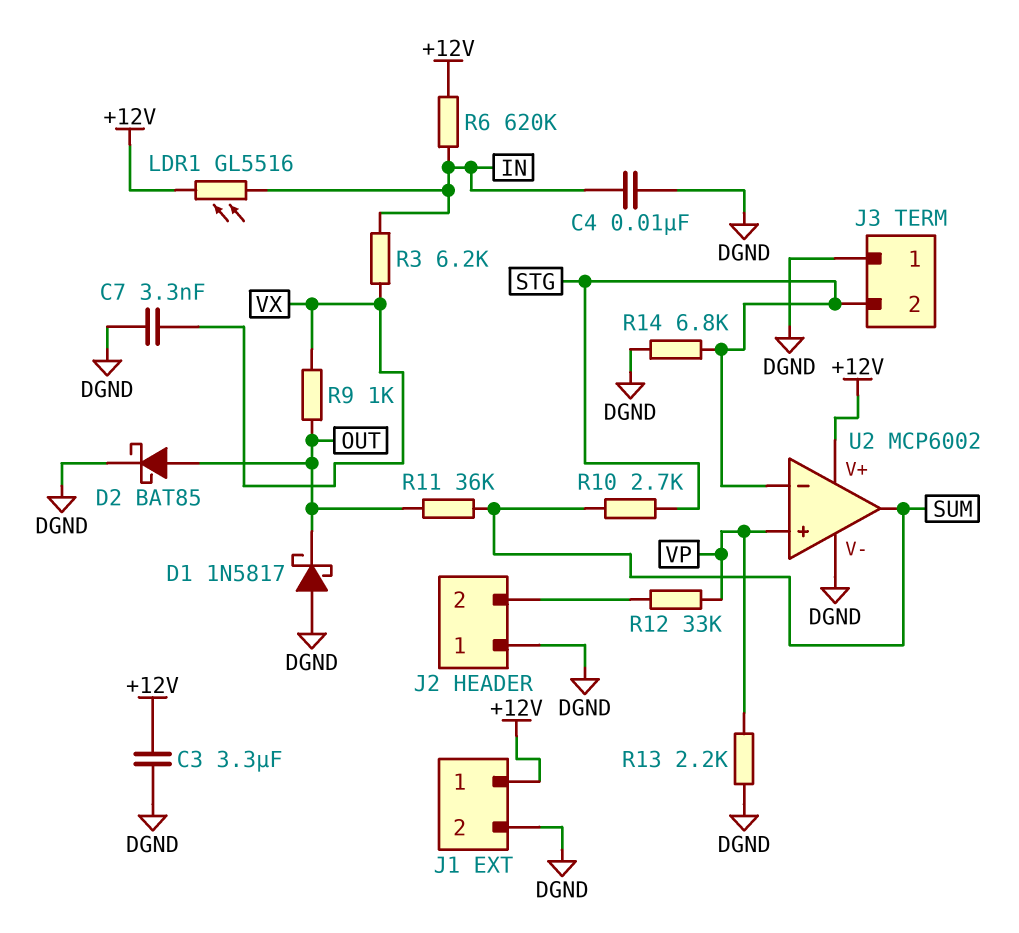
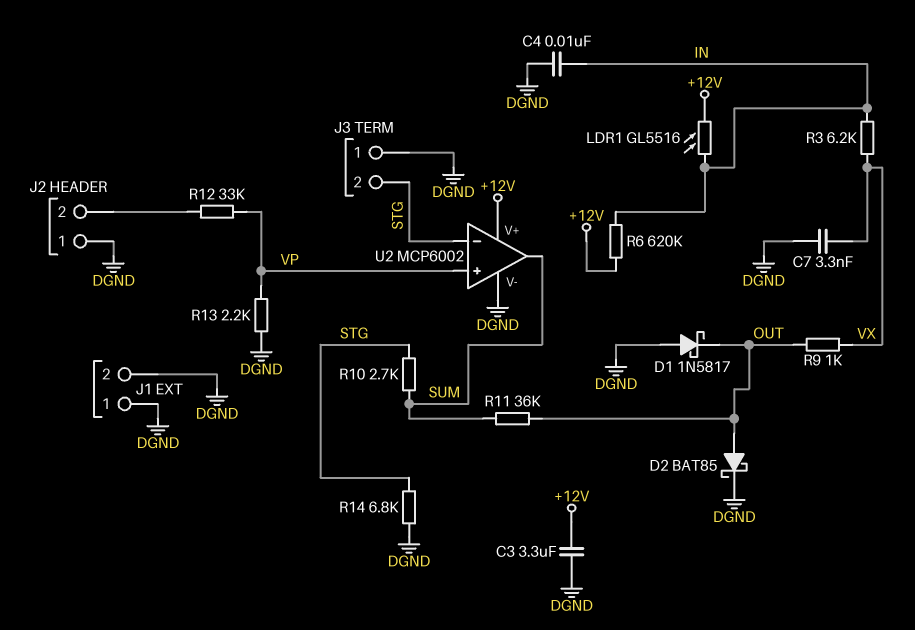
J1 pin 1: +12V -> DGND

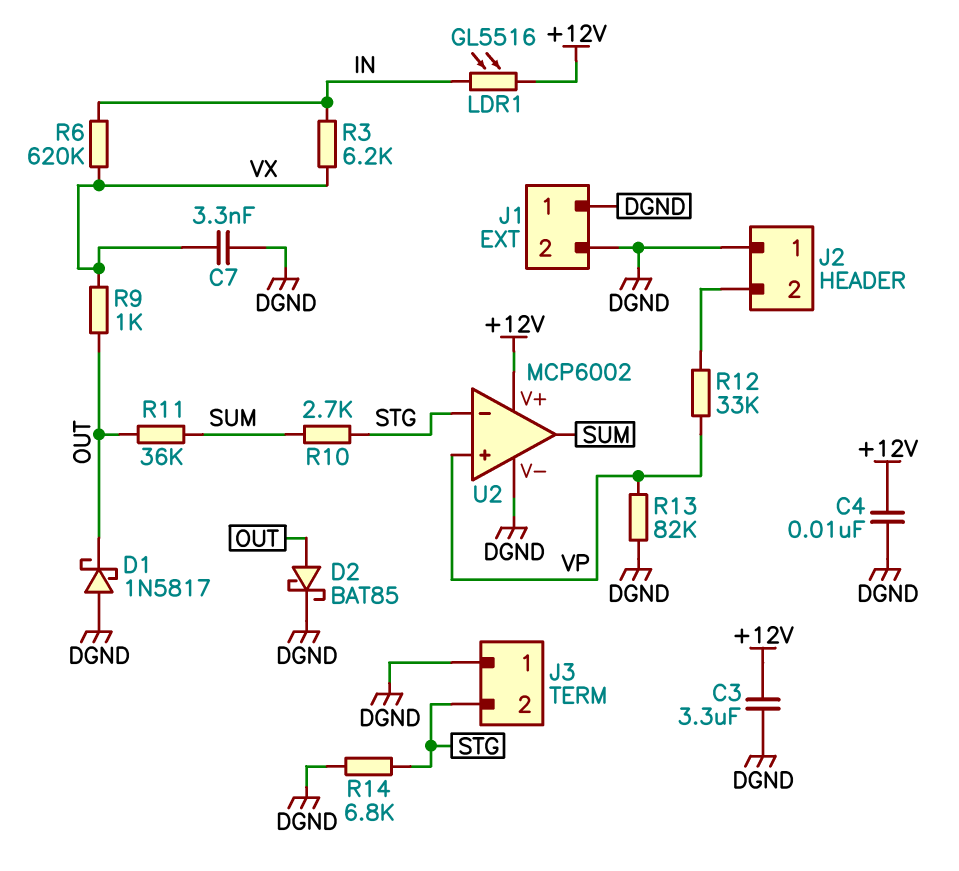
C4: 10nF (DGND, IN) -> 10nF (+12V, DGND)
R6: 620k (+12V, IN) -> 620k (IN, VX)
R13: 2.2k (DGND, VP) -> 82k (DGND, VP)

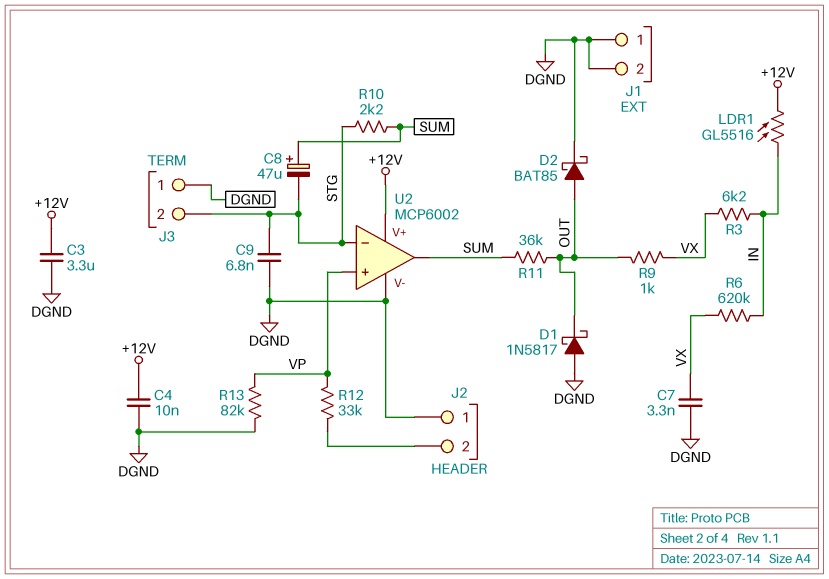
C8: none -> 47uF (plus SUM, minus STG)
C9: none -> 6.8nF (DGND, STG)
R10: 2.7k (STG, SUM) -> 2.2k (STG, SUM)
R14: 6.8k (DGND, STG) -> none

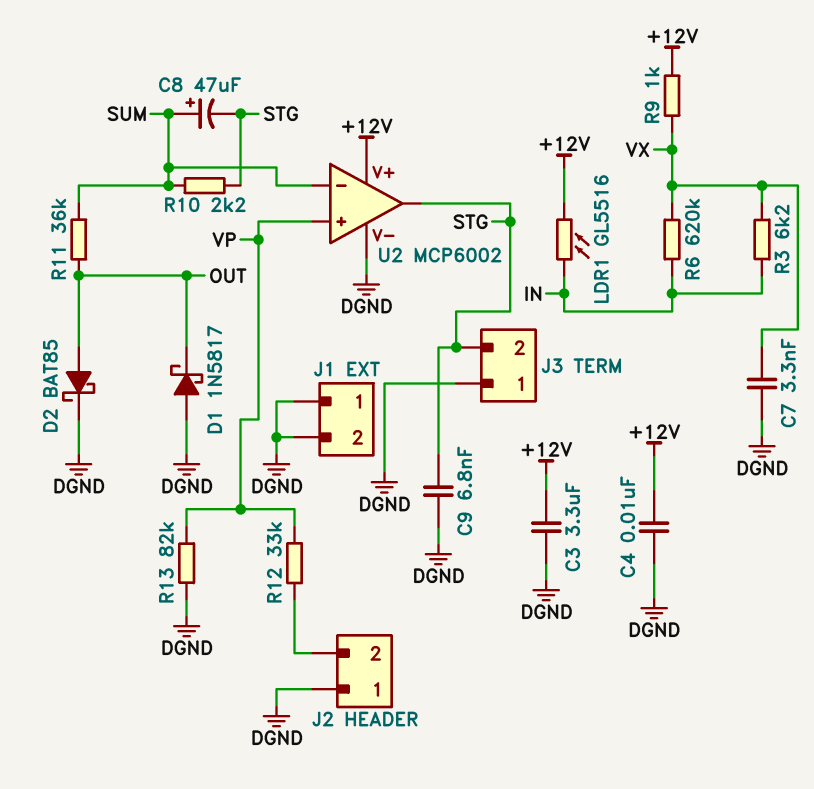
R9: 1k (OUT, VX) -> 1k (+12V, VX)
U2 pin in-: STG -> SUM
U2 pin out: SUM -> STG

